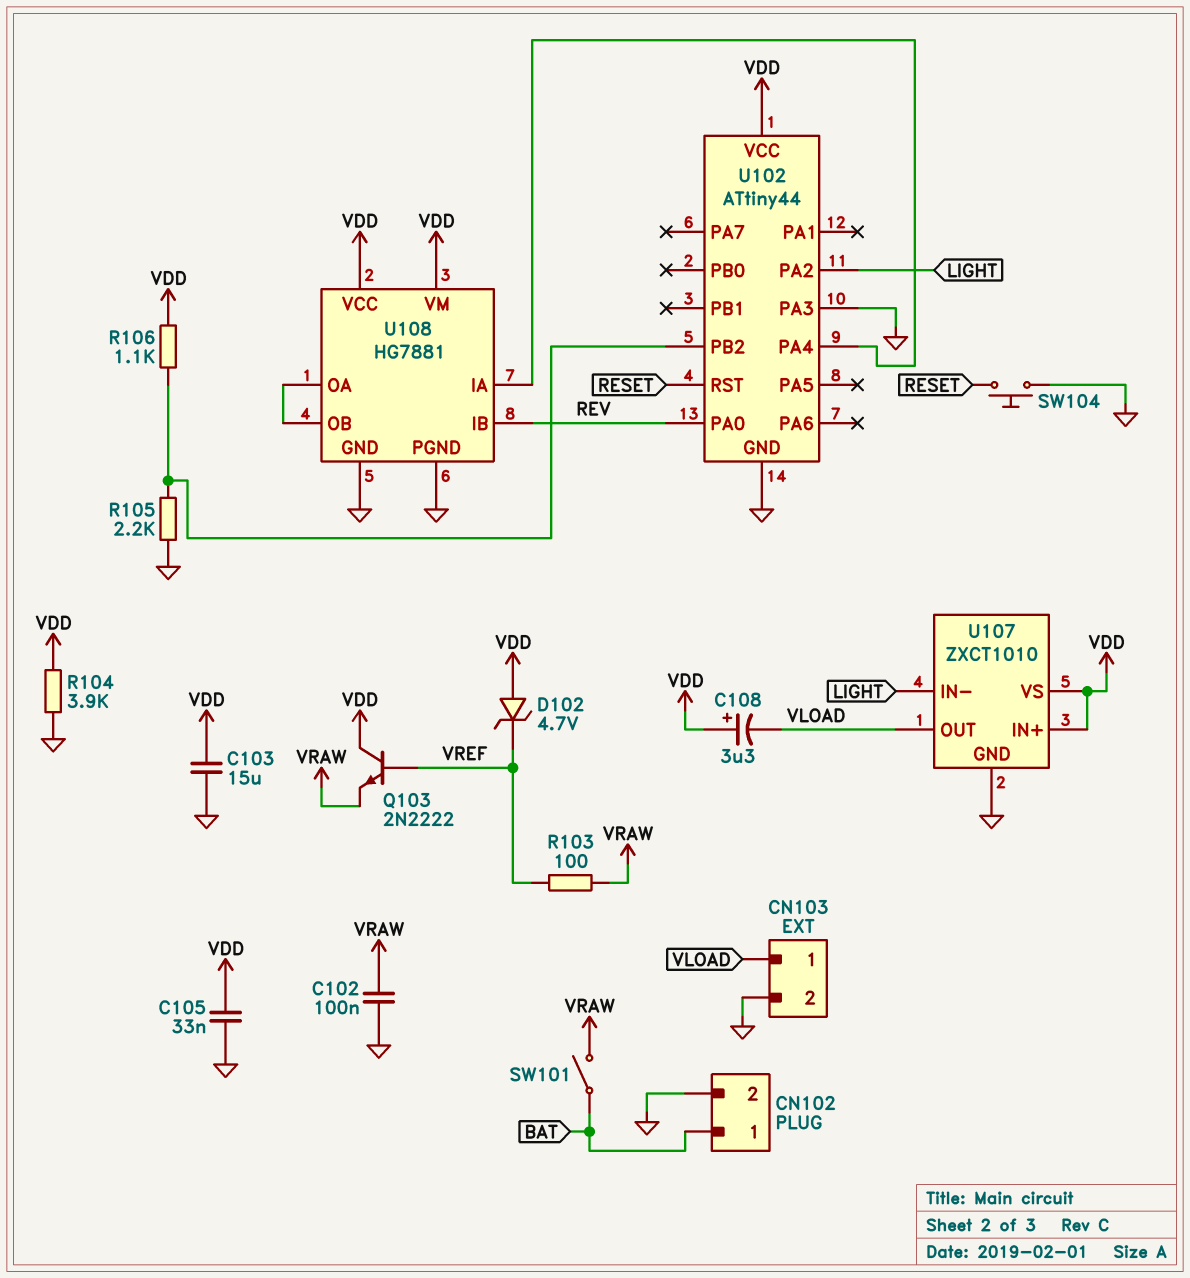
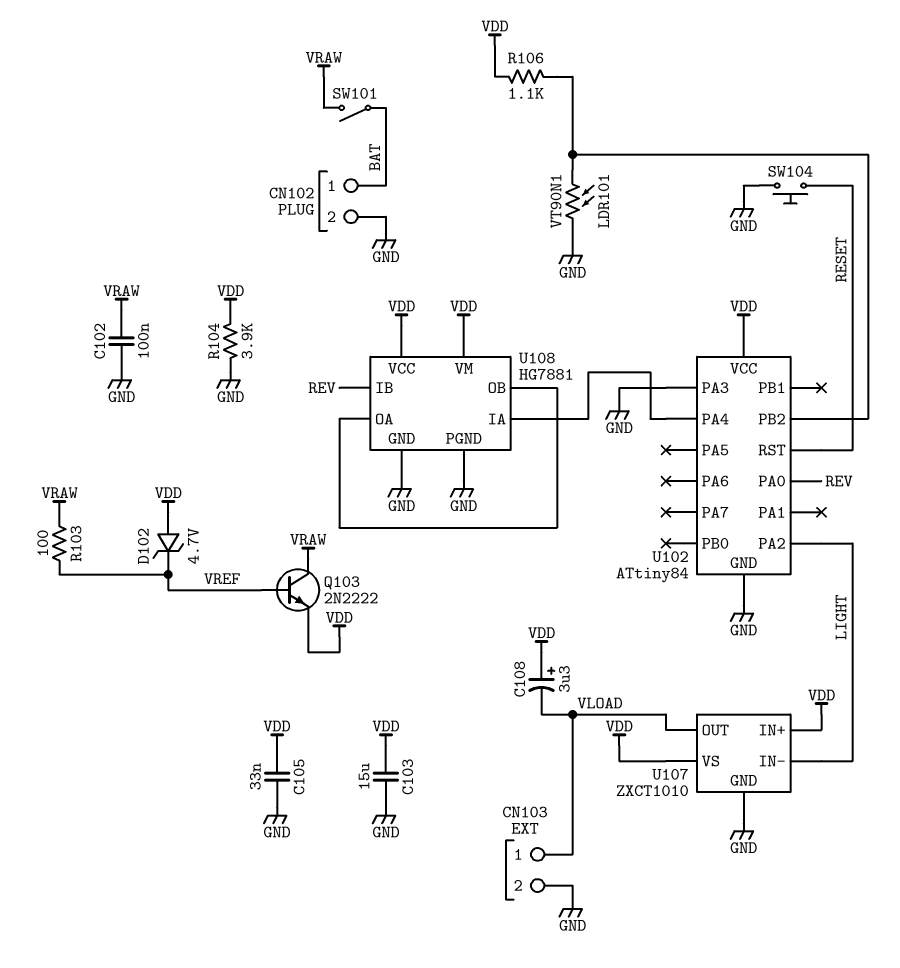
LDR101: none -> VT90N1 (GND, U102/PB2)
Q103: NPN 2N2222 (B VREF, C VDD, E VRAW) -> NPN 2N2222 (B VREF, C VRAW, E VDD)
R105: 2.2k (GND, U102/PB2) -> none
U102: ATtiny44 -> ATtiny84

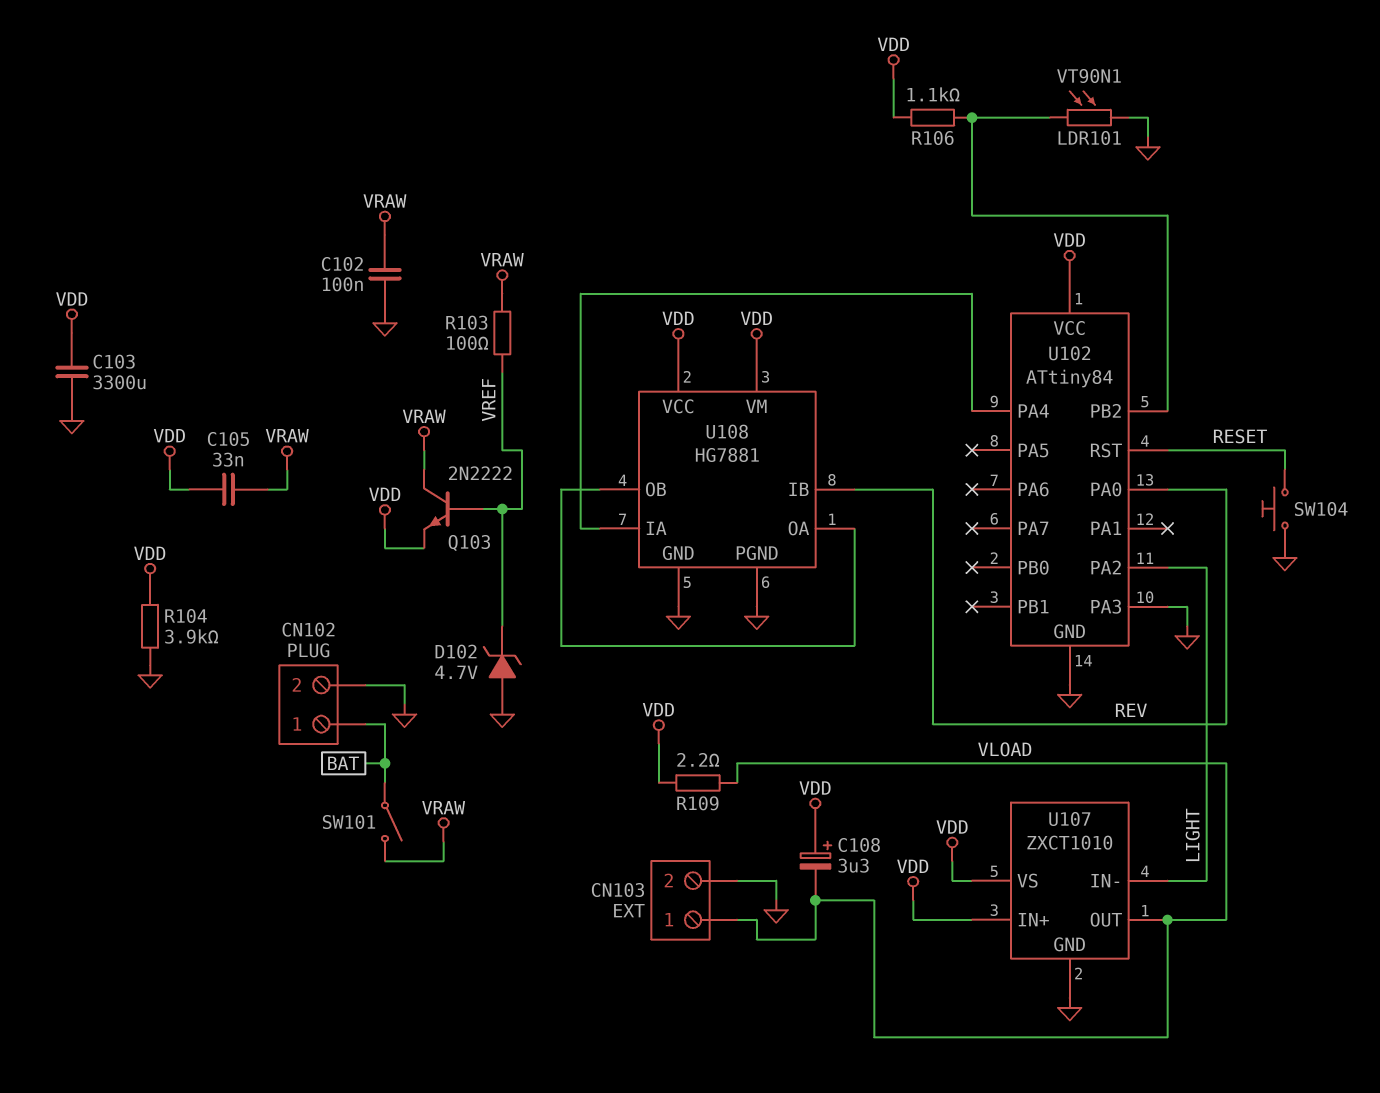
C103: 15uF (GND, VDD) -> 3300uF (GND, VDD)
C105: 33nF (GND, VDD) -> 33nF (VDD, VRAW)
D102: zener 4.7V (A VDD, K VREF) -> zener 4.7V (A GND, K VREF)
R109: none -> 2.2 (VDD, VLOAD)

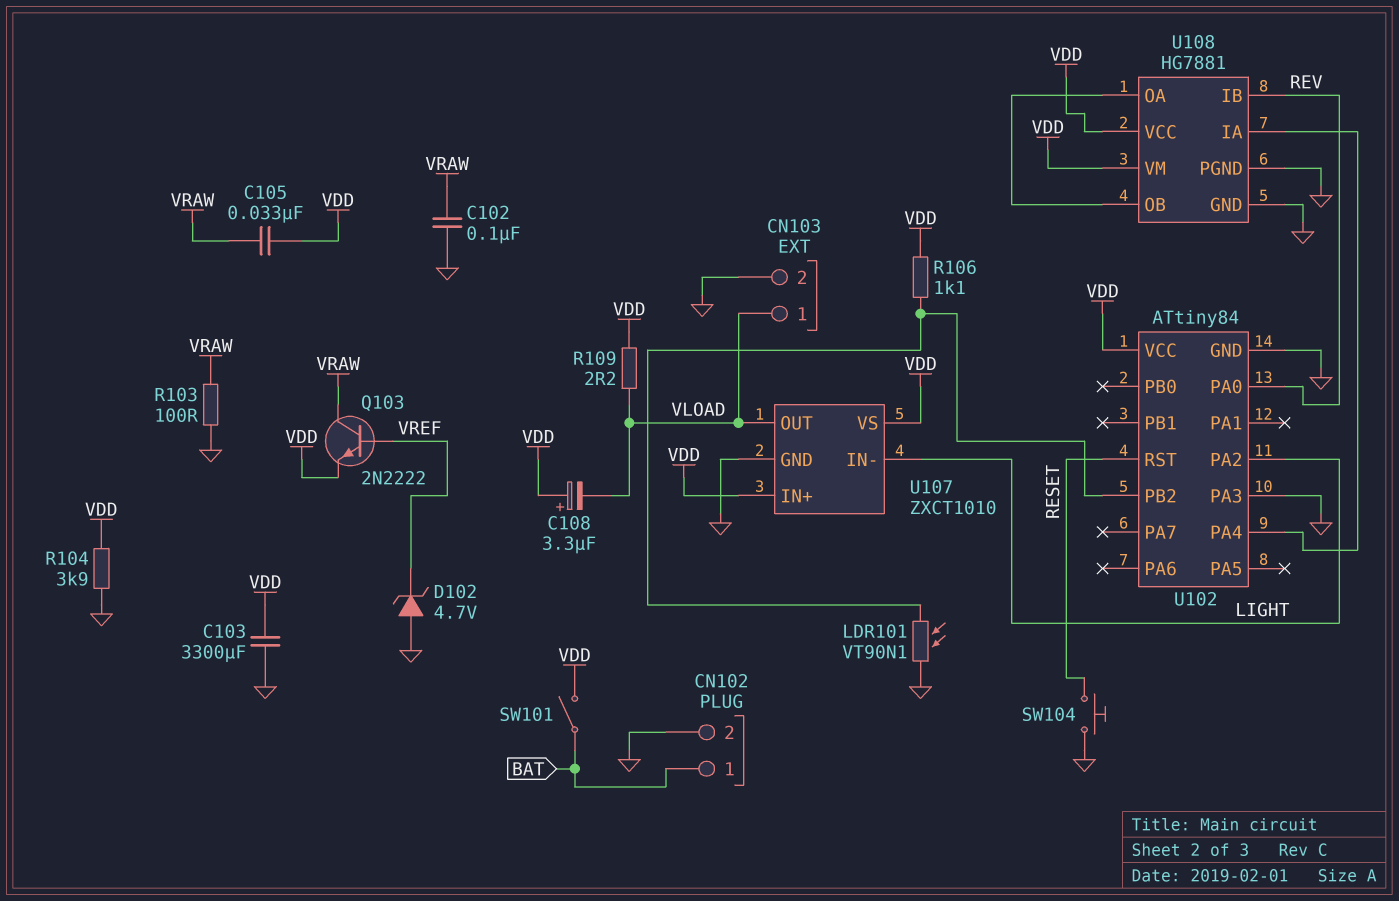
R103: 100 (VRAW, VREF) -> 100 (GND, VRAW)
SW101: switch (BAT, VRAW) -> switch (BAT, VDD)

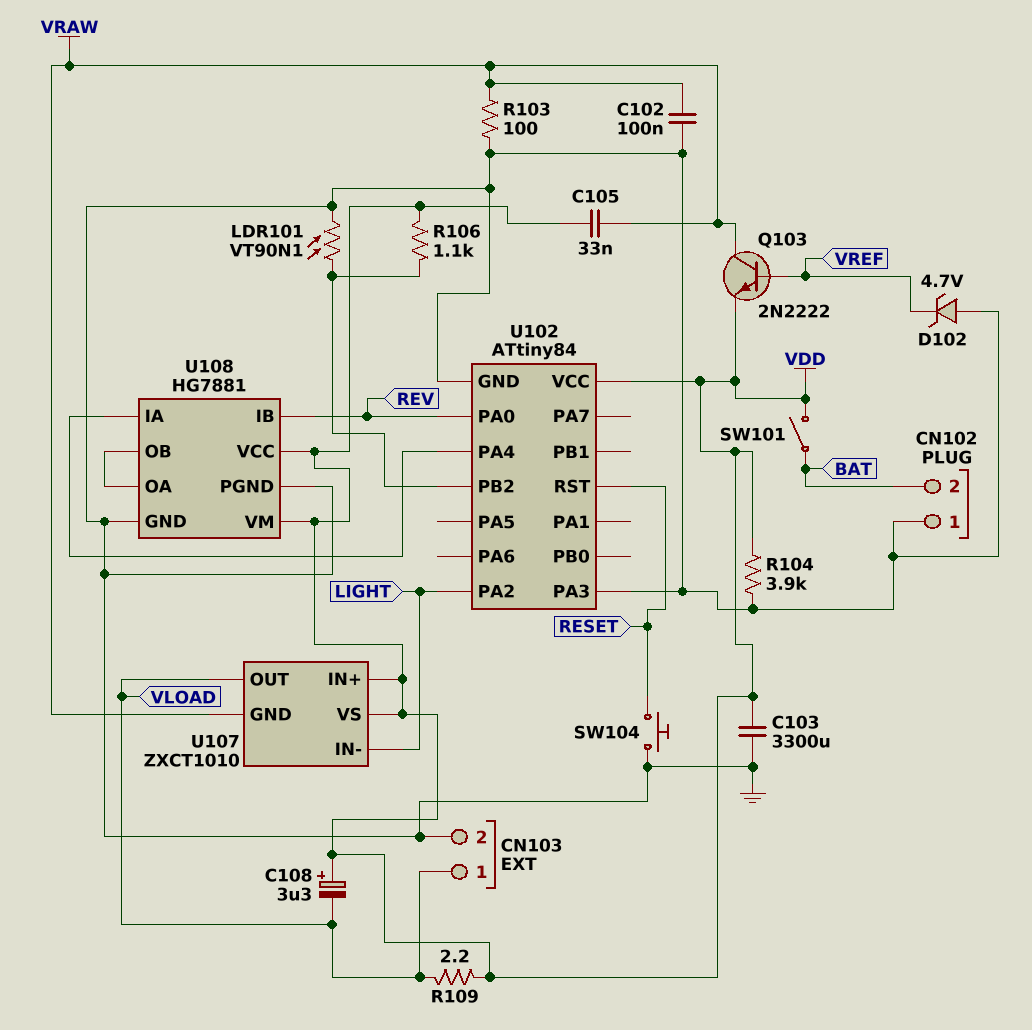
CN102 pin 1: BAT -> GND
CN102 pin 2: GND -> BAT
U107 pin GND: GND -> VRAW

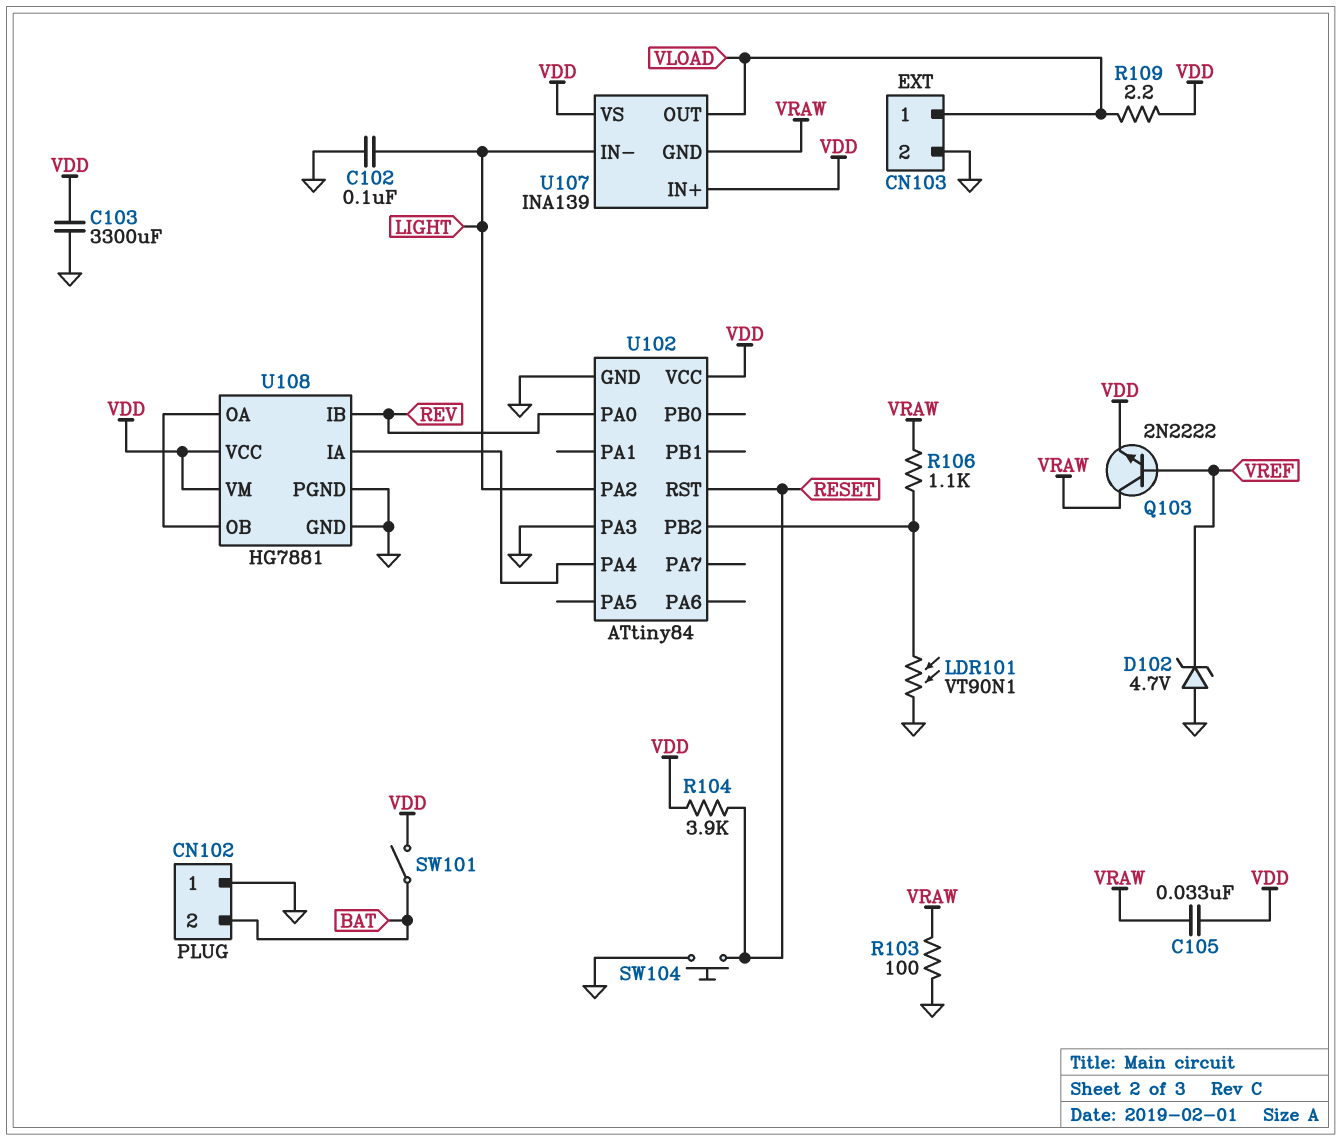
C102: 100nF (GND, VRAW) -> 100nF (GND, LIGHT)
C108: 3.3uF (plus VDD, minus VLOAD) -> none
R104: 3.9k (GND, VDD) -> 3.9k (RESET, VDD)
R106: 1.1k (U102/PB2, VDD) -> 1.1k (U102/PB2, VRAW)
U107: ZXCT1010 -> INA139

